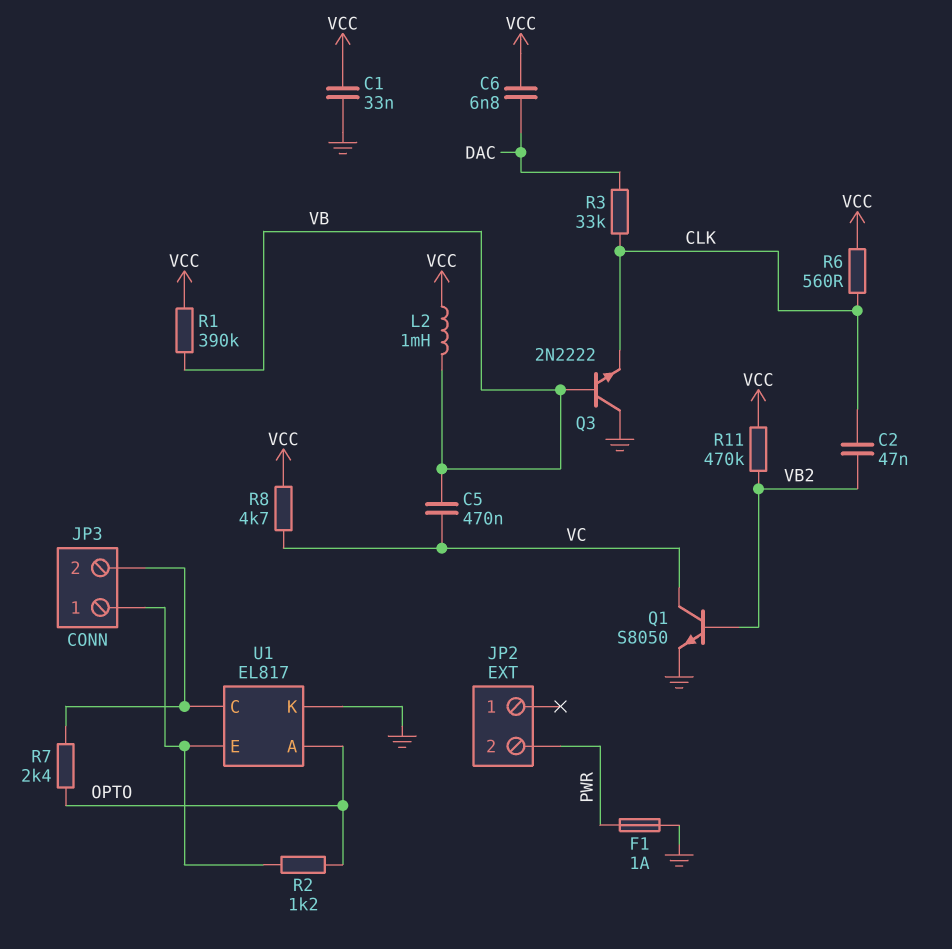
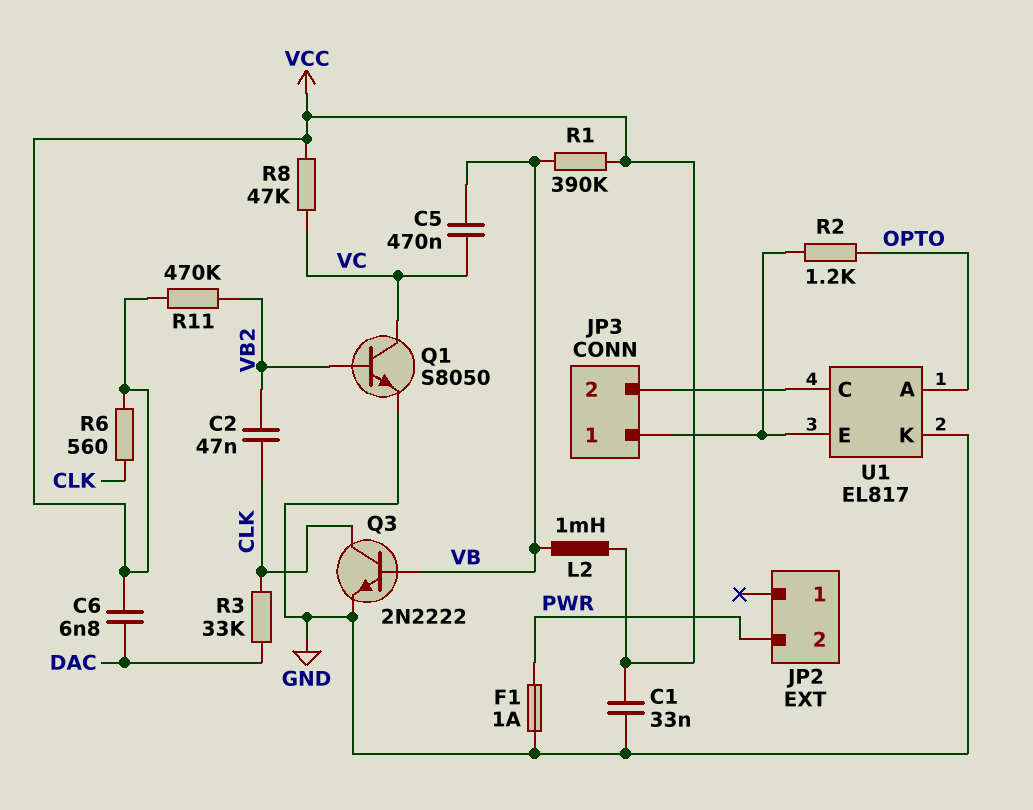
Q3: NPN 2N2222 (B VB, C GND, E CLK) -> NPN 2N2222 (B VB, C CLK, E GND)
R7: 2.4k (JP3/2, OPTO) -> none
R8: 4.7k (VC, VCC) -> 47k (VC, VCC)

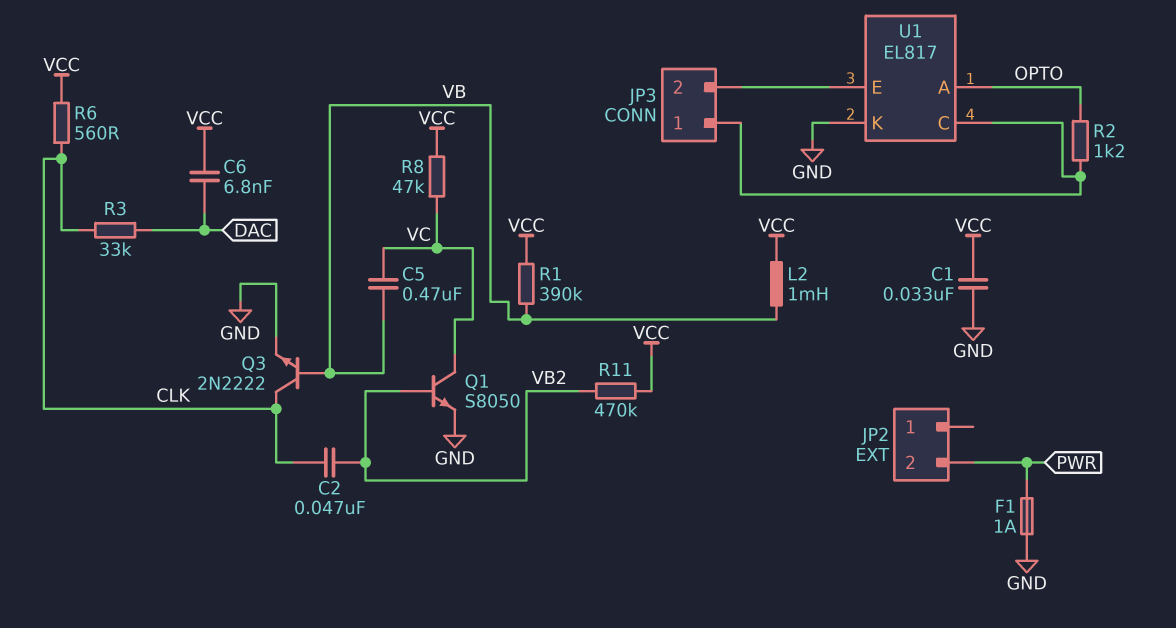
U1 pin C: JP3/2 -> JP3/1
U1 pin E: JP3/1 -> JP3/2

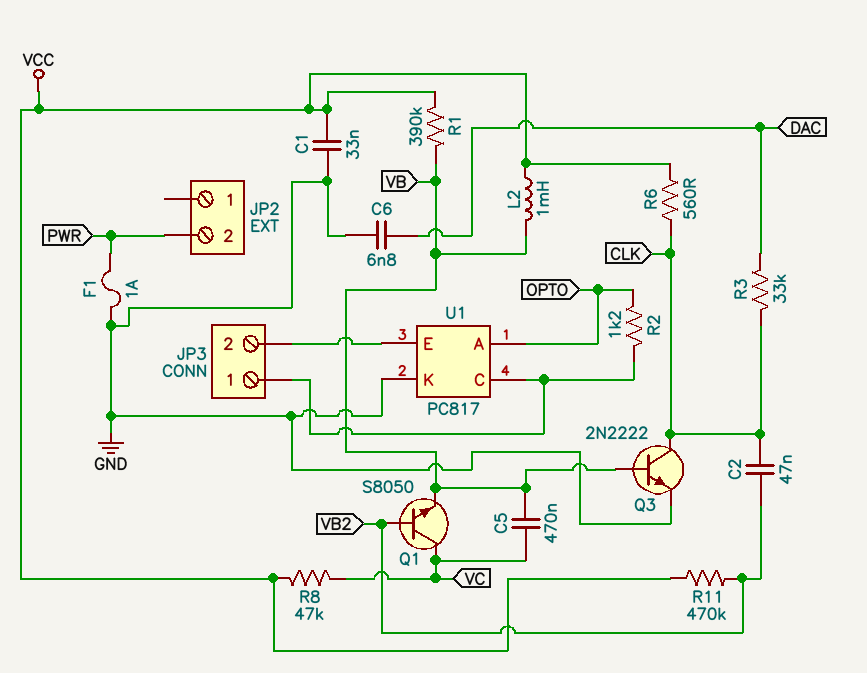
C6: 6.8nF (DAC, VCC) -> 6.8nF (DAC, GND)
Q1: NPN S8050 (B VB2, C VC, E GND) -> NPN S8050 (B VB2, C VC, E VB)
U1: EL817 -> PC817

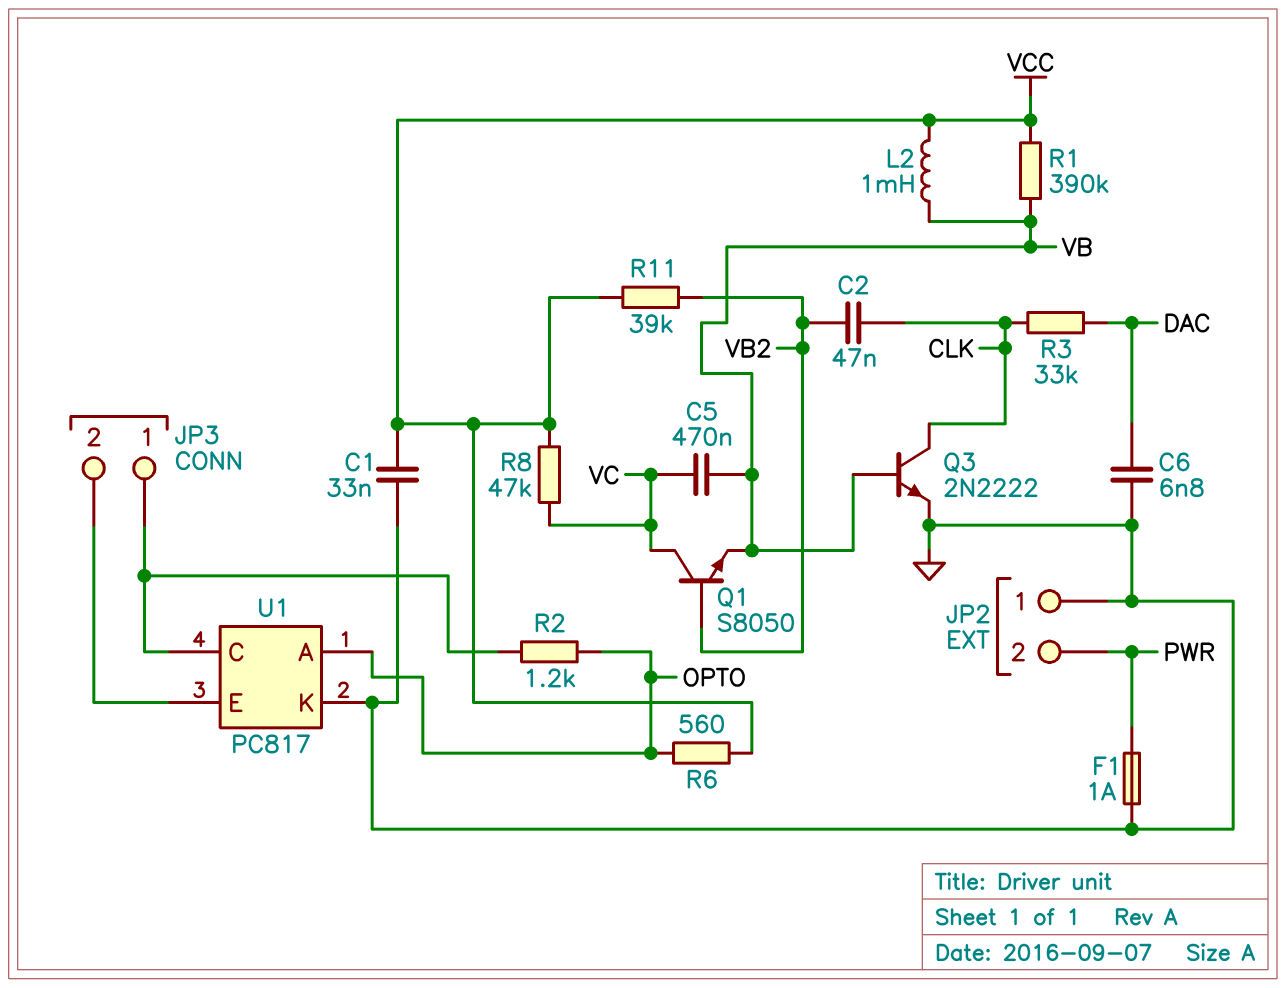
JP2 pin 1: none -> GND
R6: 560 (CLK, VCC) -> 560 (OPTO, VCC)
R11: 470k (VB2, VCC) -> 39k (VB2, VCC)

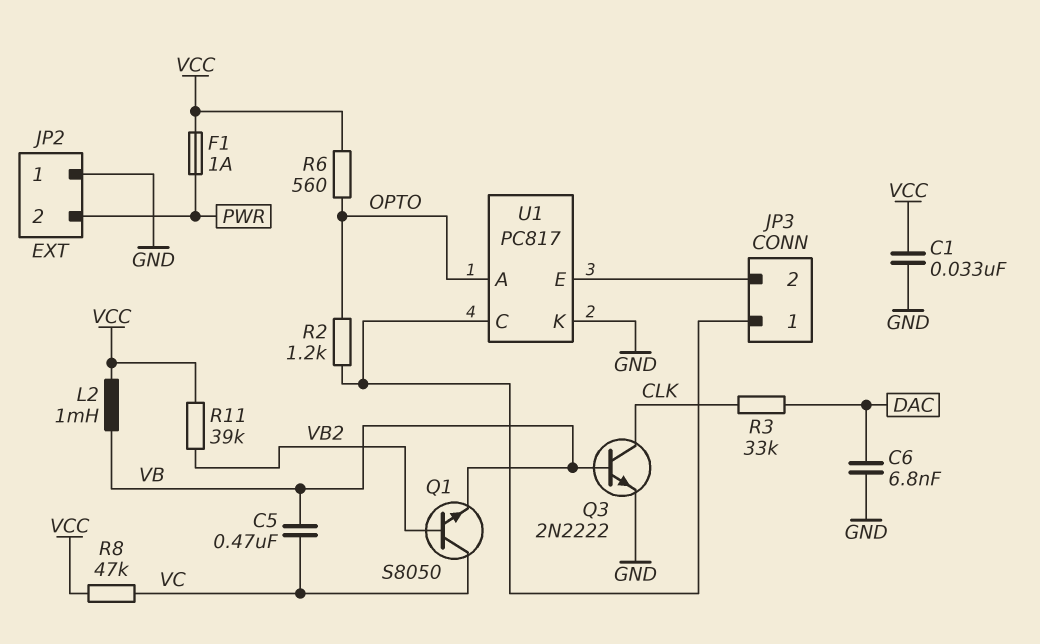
C2: 47nF (CLK, VB2) -> none
F1: 1A (GND, PWR) -> 1A (PWR, VCC)
R1: 390k (VB, VCC) -> none

